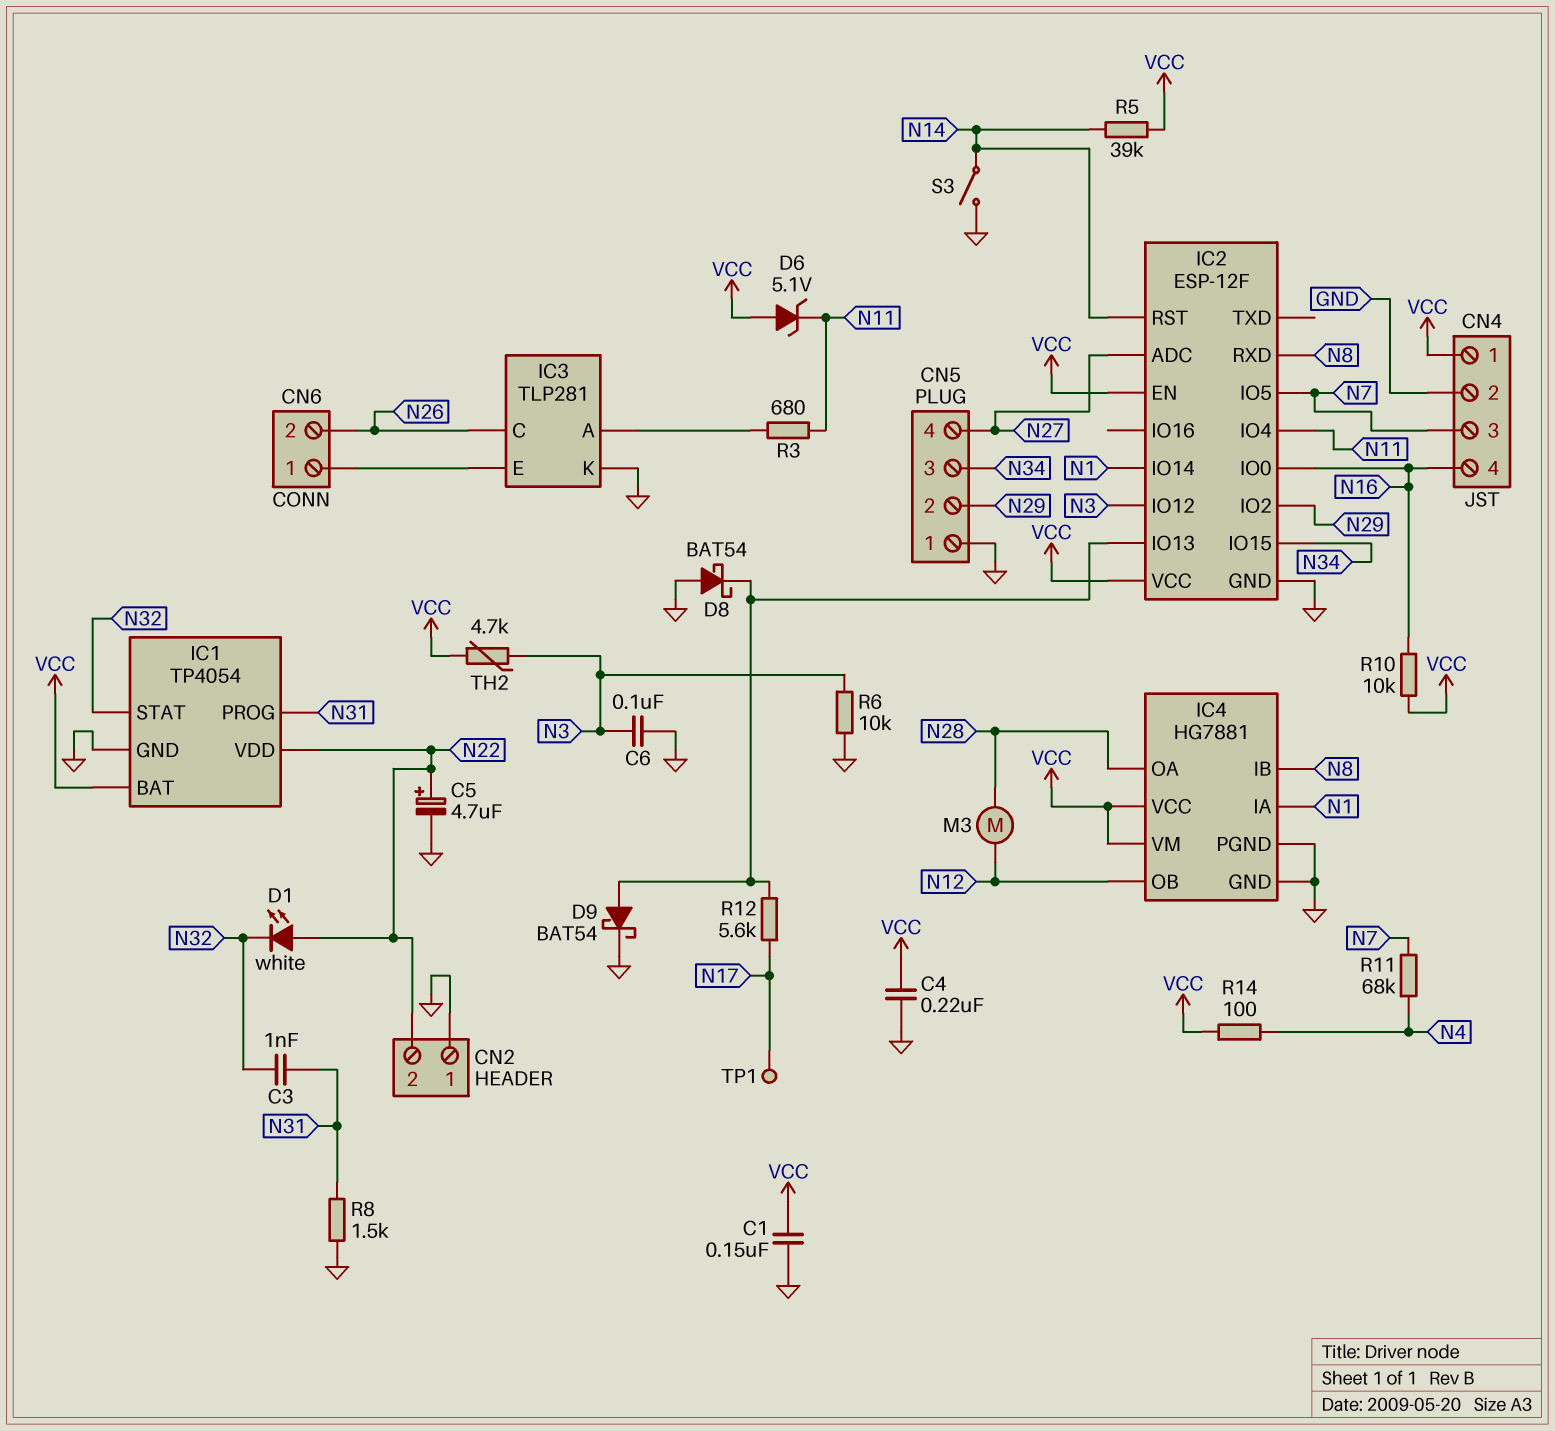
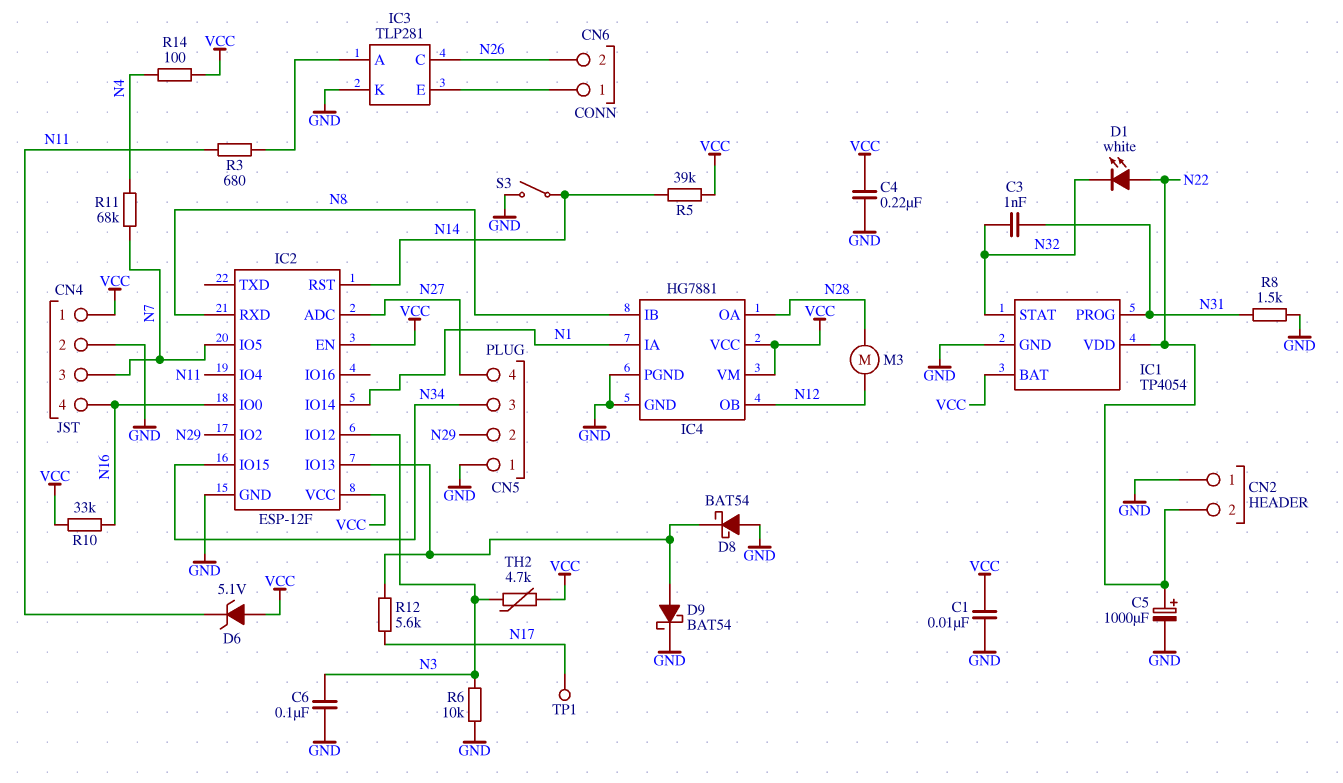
C1: 150nF (GND, VCC) -> 10nF (GND, VCC)
C5: 4.7uF (plus N22, minus GND) -> 1000uF (plus N22, minus GND)
R10: 10k (N16, VCC) -> 33k (N16, VCC)

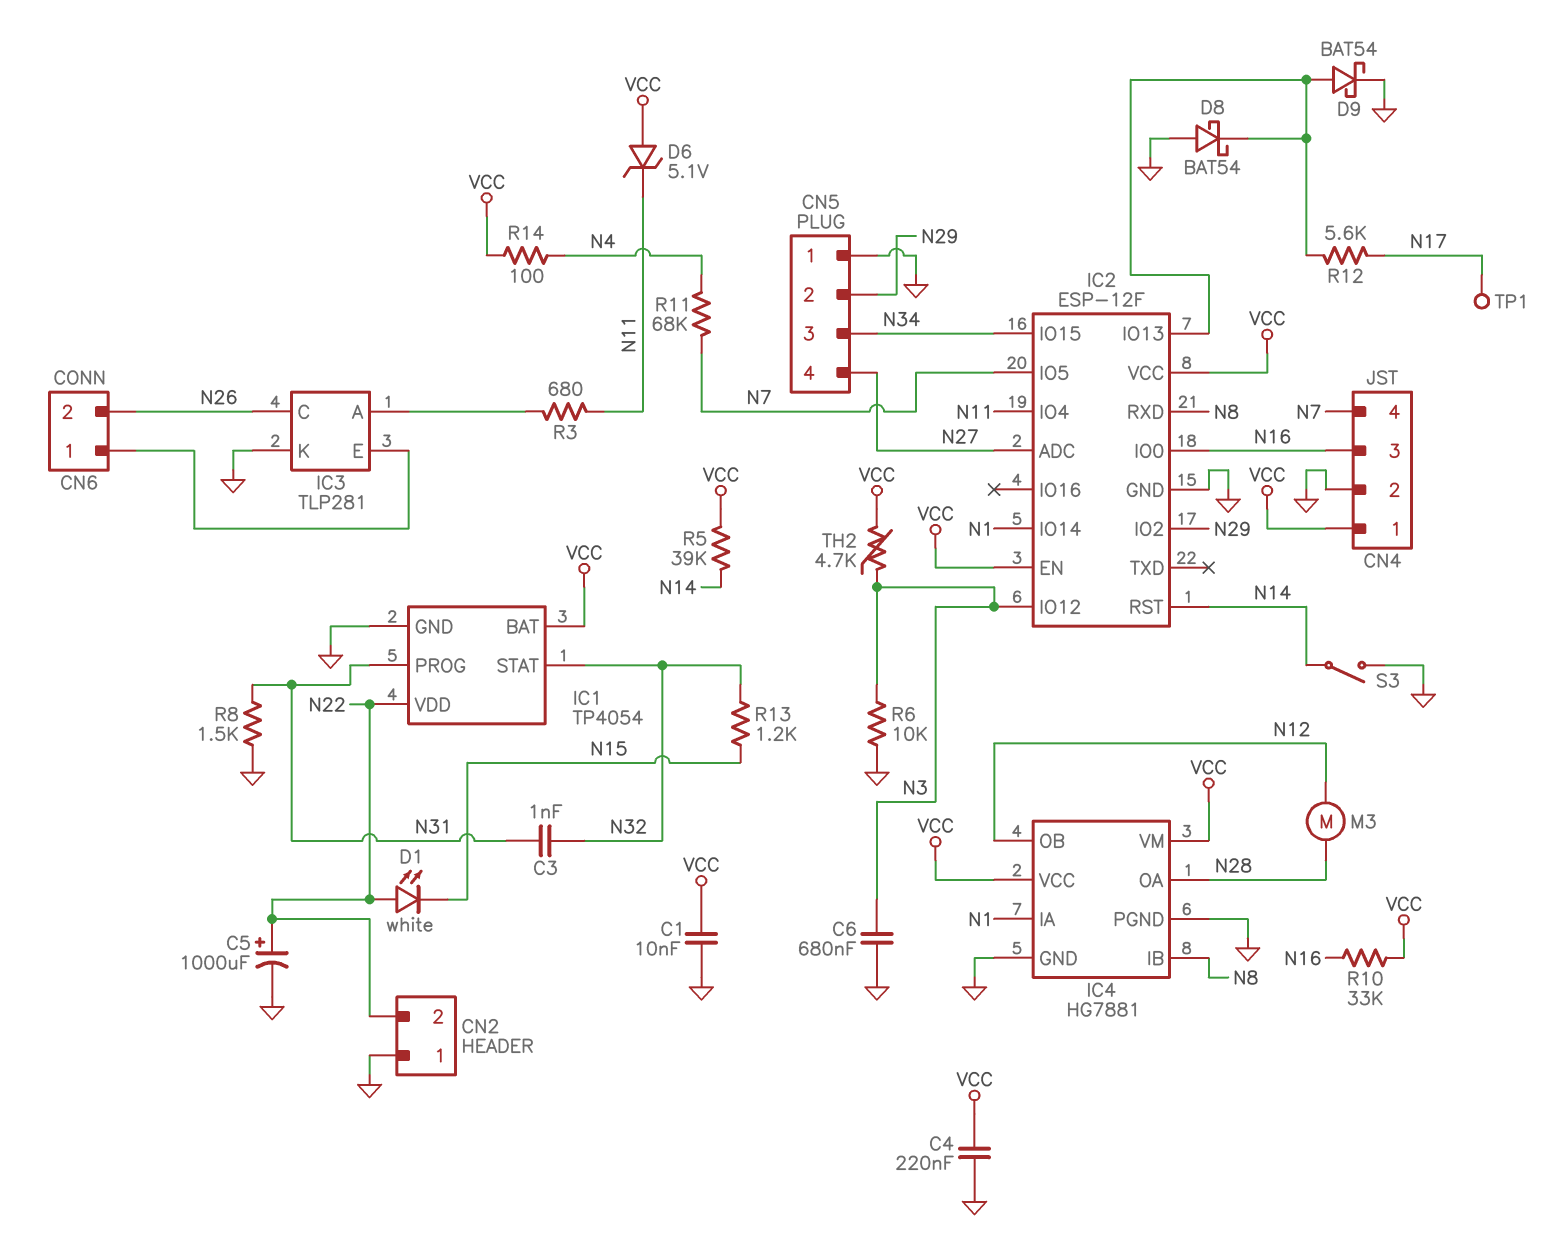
C6: 100nF (GND, N3) -> 680nF (GND, N3)
CN4 pin 3: N7 -> N16
CN4 pin 4: N16 -> N7
D1: LED white (A N22, K N32) -> LED white (A N22, K N15)
R13: none -> 1.2k (N15, N32)

